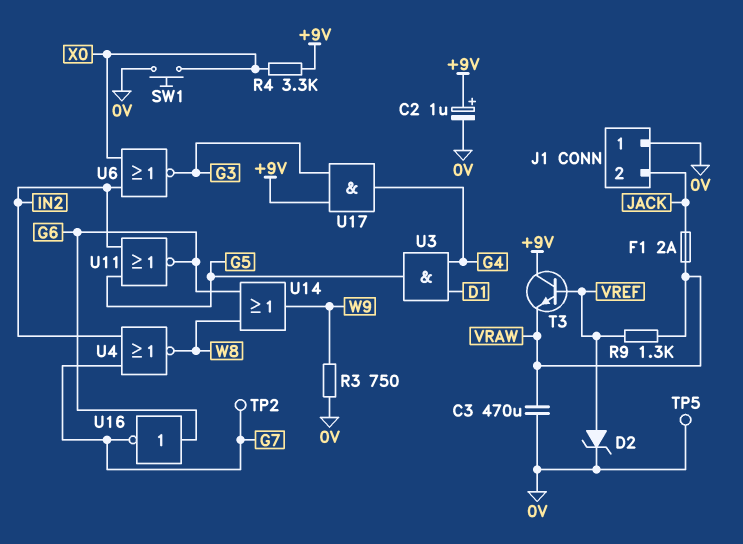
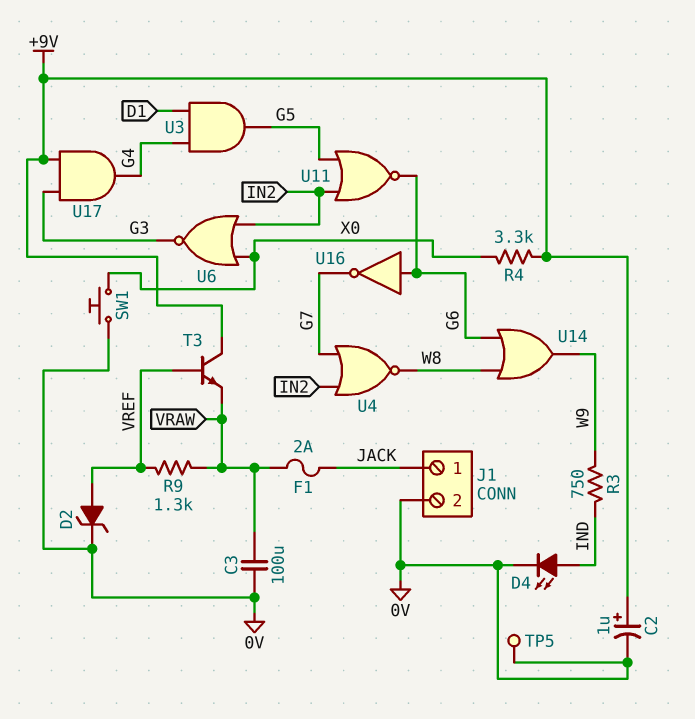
C3: 470uF (0V, VRAW) -> 100uF (0V, VRAW)
D4: none -> LED (A IND, K 0V)
J1 pin 1: 0V -> JACK
J1 pin 2: JACK -> 0V
R3: 750 (0V, W9) -> 750 (IND, W9)
TP2: test point (G7) -> none

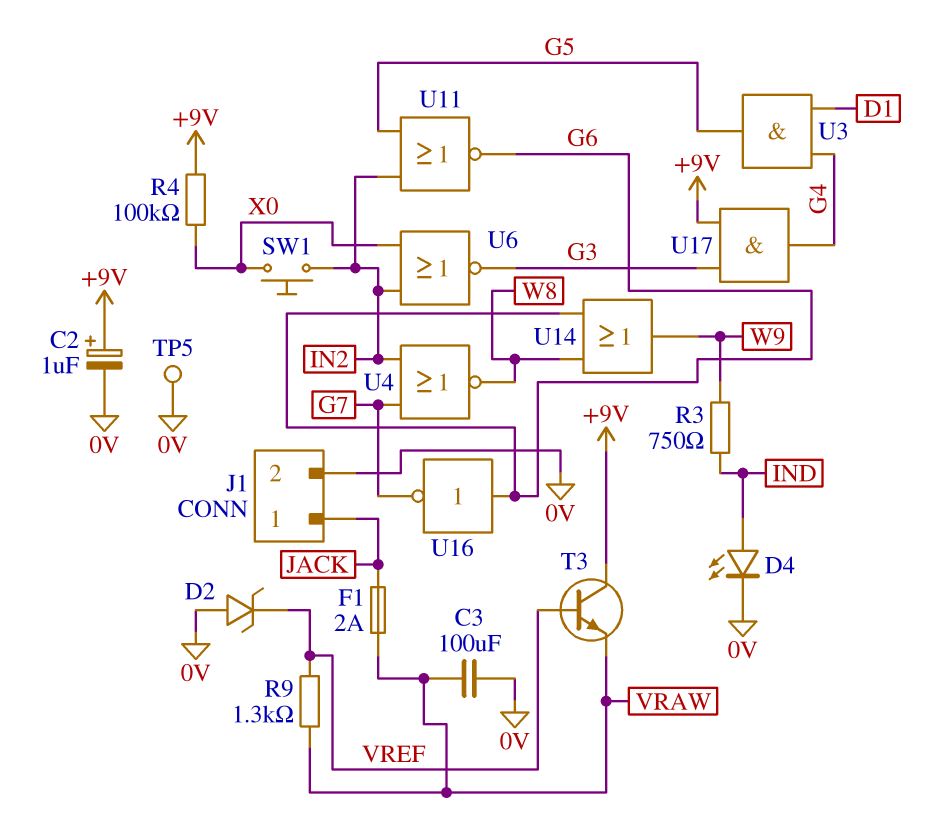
D2: zener (A VREF, K 0V) -> zener (A 0V, K VREF)
R4: 3.3k (+9V, X0) -> 100k (+9V, X0)
SW1: button (0V, X0) -> button (IN2, X0)

